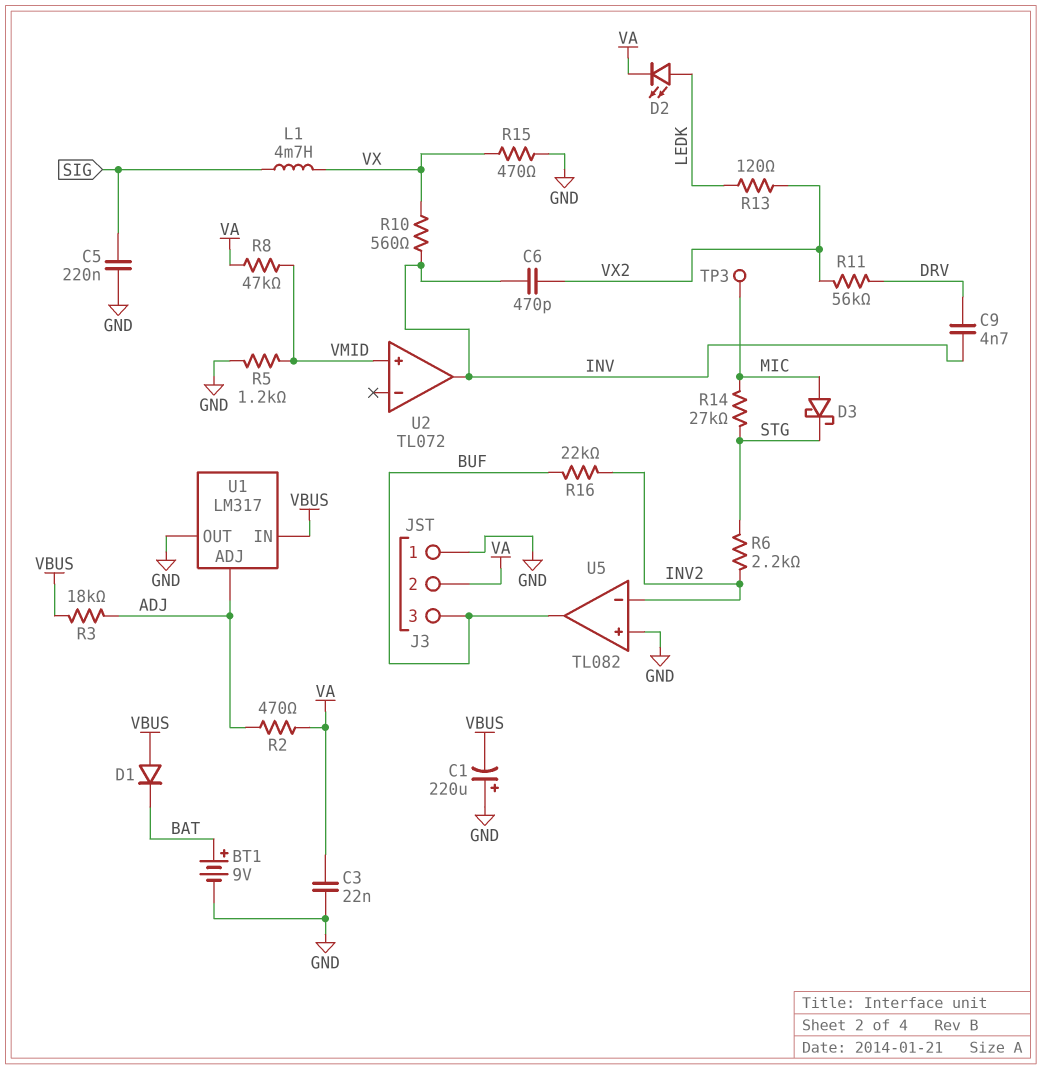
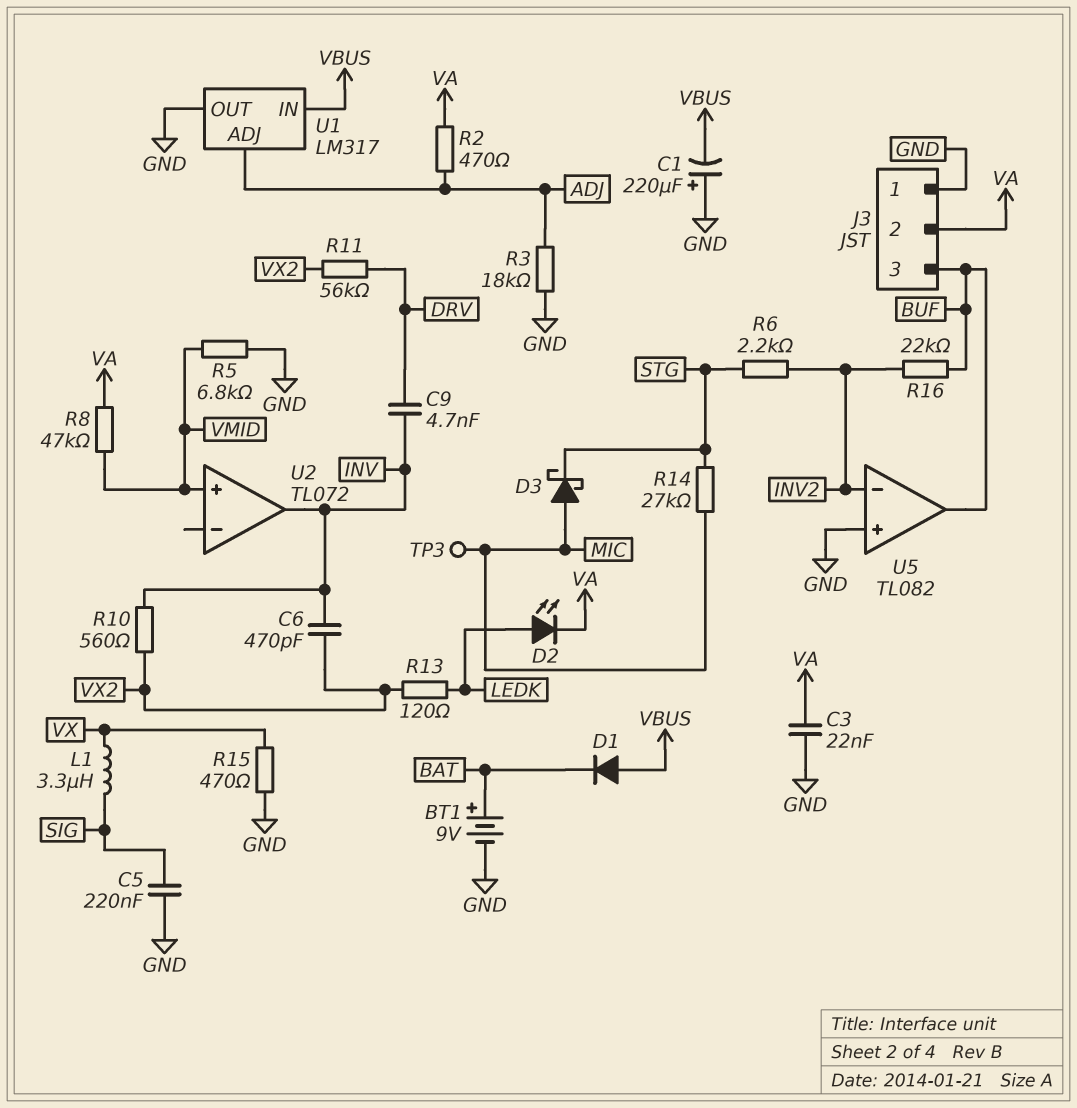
L1: 4.7mH (SIG, VX) -> 3.3uH (SIG, VX)
R3: 18k (ADJ, VBUS) -> 18k (ADJ, GND)
R5: 1.2k (GND, VMID) -> 6.8k (GND, VMID)
R10: 560 (INV, VX) -> 560 (INV, VX2)

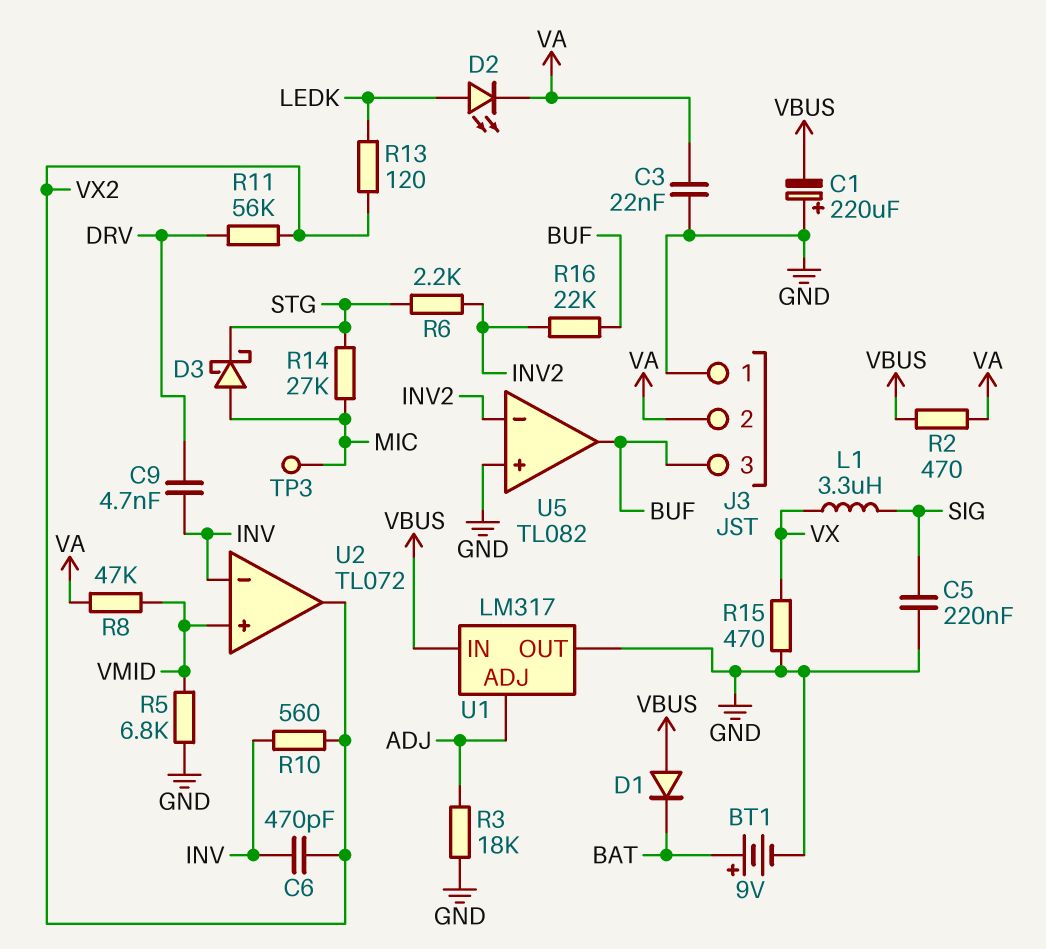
R2: 470 (ADJ, VA) -> 470 (VA, VBUS)
U2 pin in-: none -> INV
U2 pin out: INV -> VX2

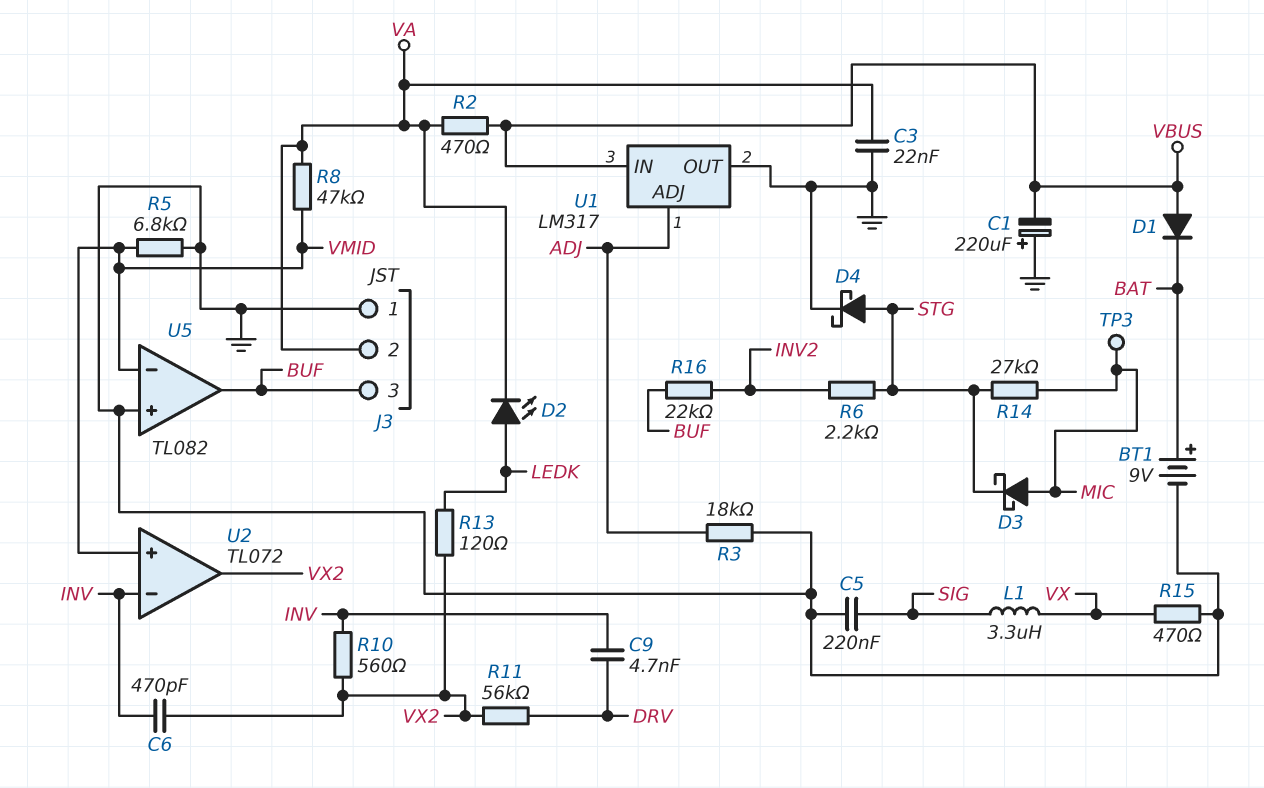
D4: none -> schottky (A STG, K GND)
U5 pin in-: INV2 -> VMID

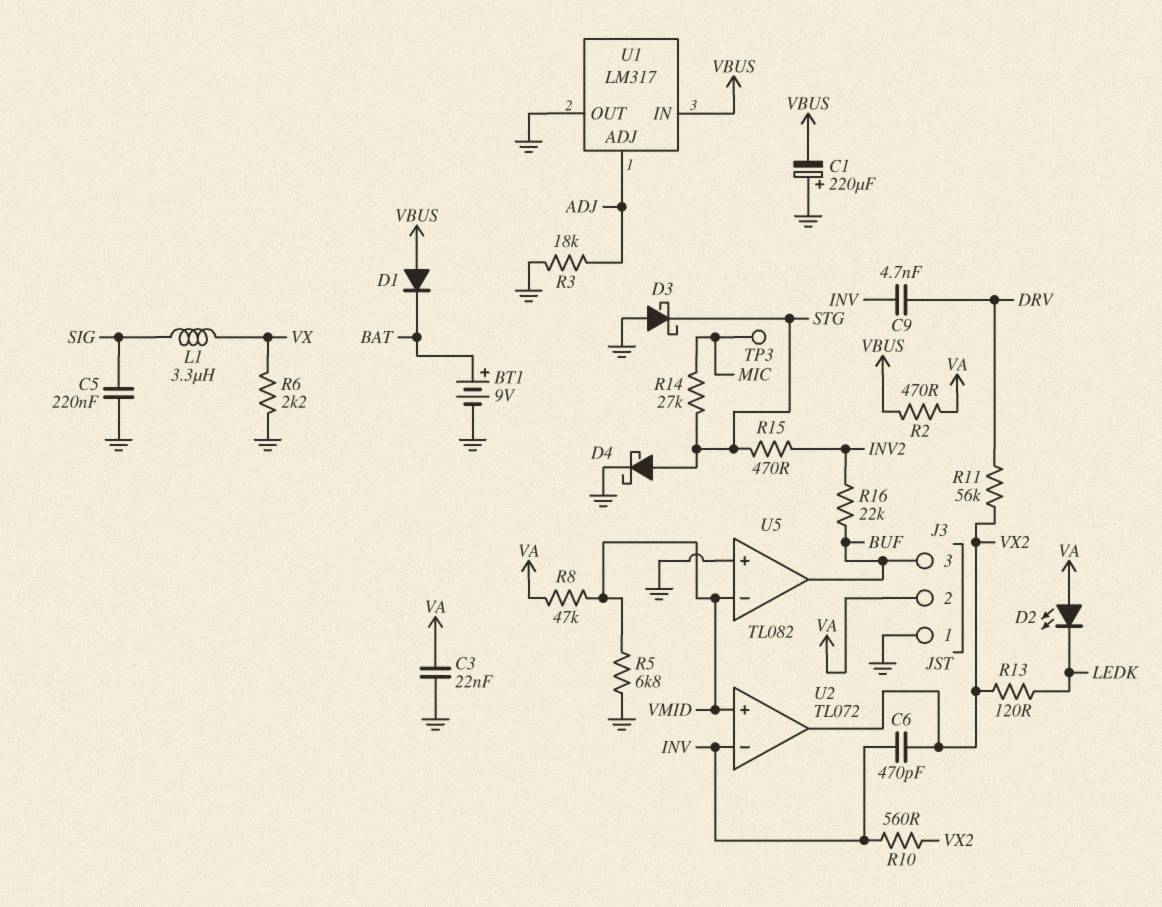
D2: LED (A LEDK, K VA) -> LED (A VA, K LEDK)
D3: schottky (A MIC, K STG) -> schottky (A GND, K STG)
R6: 2.2k (INV2, STG) -> 2.2k (GND, VX)
R15: 470 (GND, VX) -> 470 (INV2, STG)

